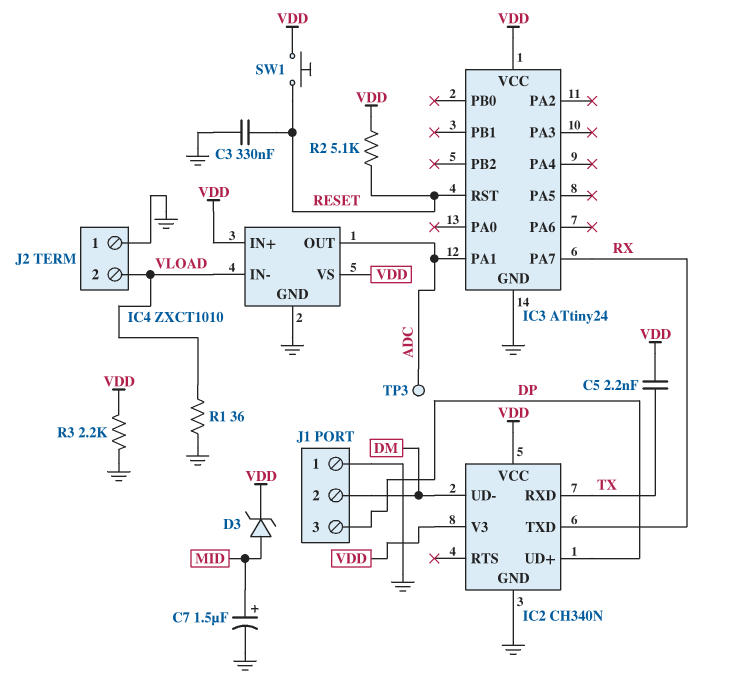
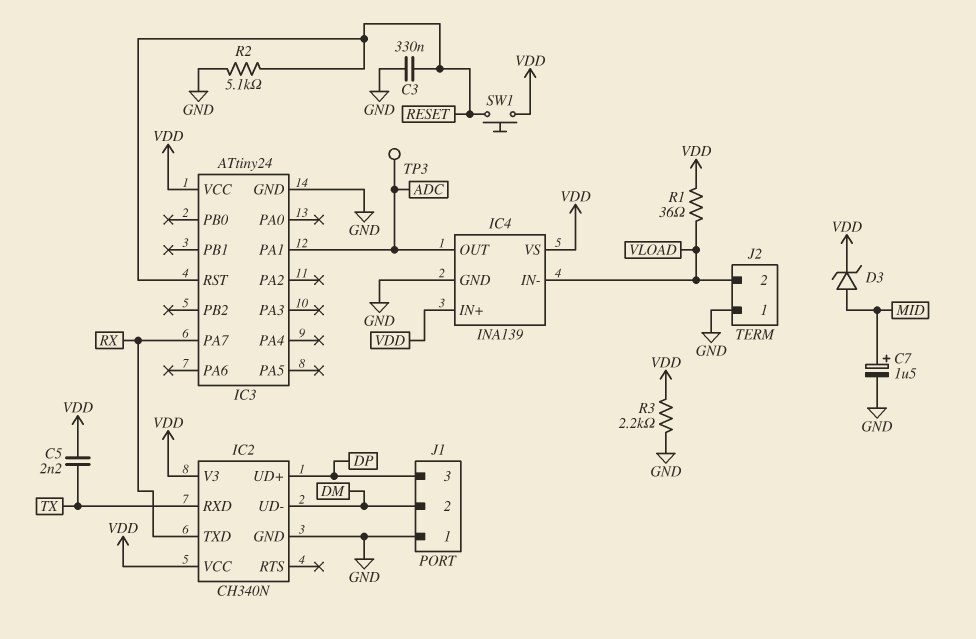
IC4: ZXCT1010 -> INA139
R1: 36 (GND, VLOAD) -> 36 (VDD, VLOAD)
R2: 5.1k (RESET, VDD) -> 5.1k (GND, RESET)

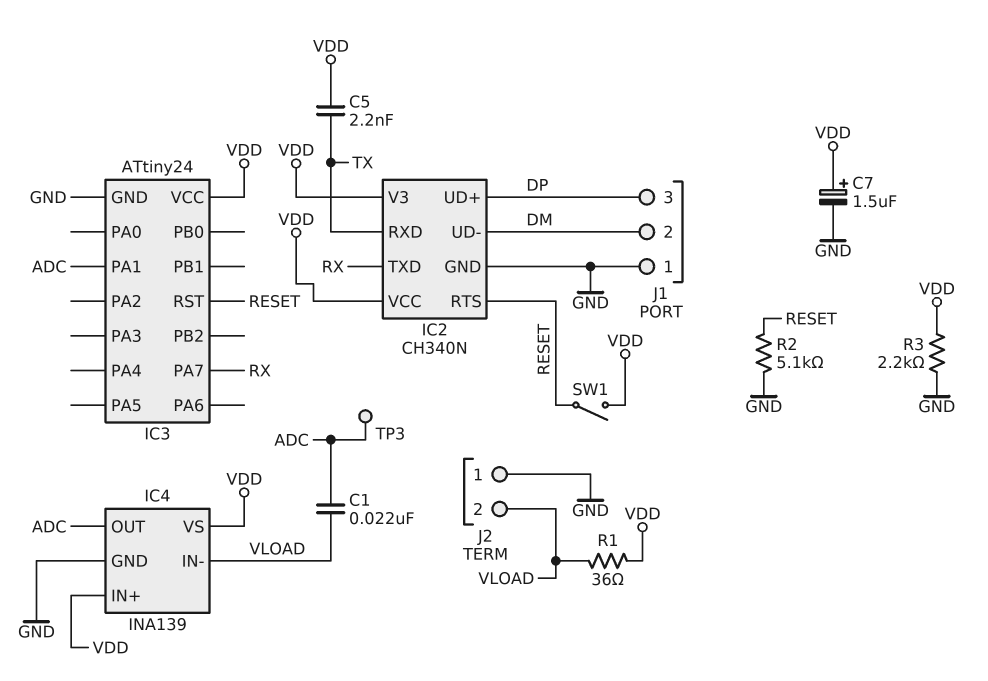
C1: none -> 22nF (ADC, VLOAD)
C3: 330nF (GND, RESET) -> none
C7: 1.5uF (plus MID, minus GND) -> 1.5uF (plus VDD, minus GND)
D3: zener (A MID, K VDD) -> none
IC2 pin RTS: none -> RESET
SW1: button (RESET, VDD) -> switch (RESET, VDD)

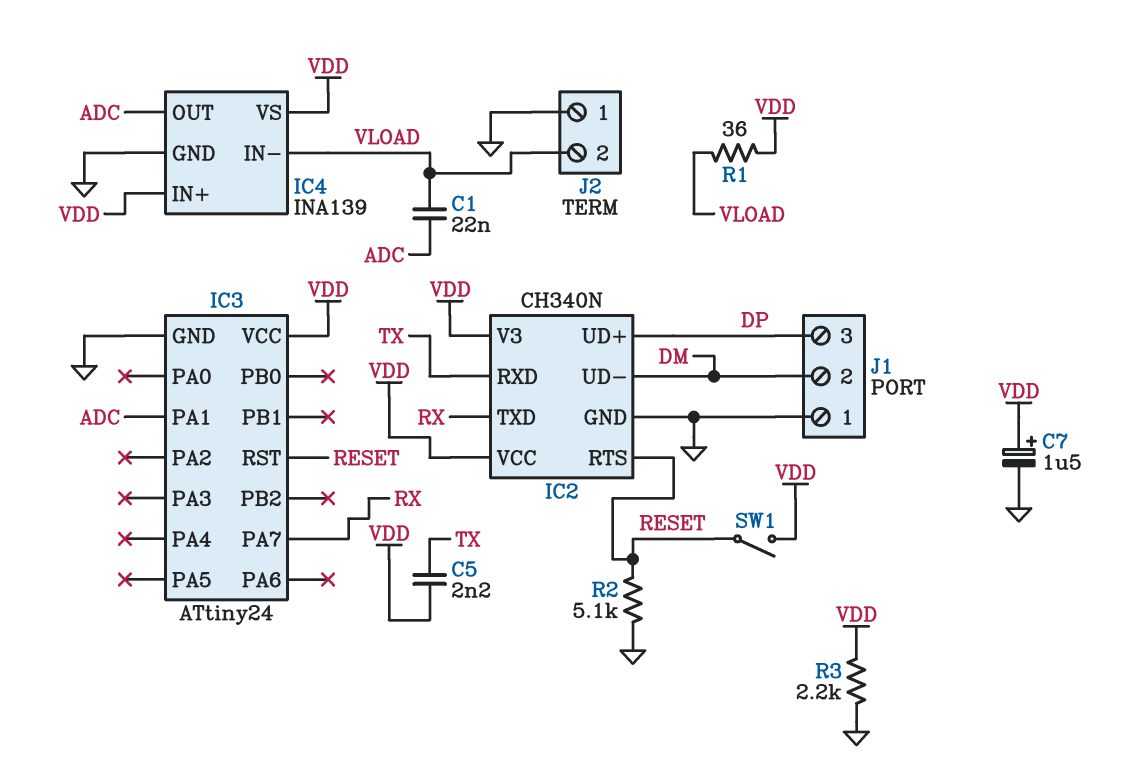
TP3: test point (ADC) -> none

